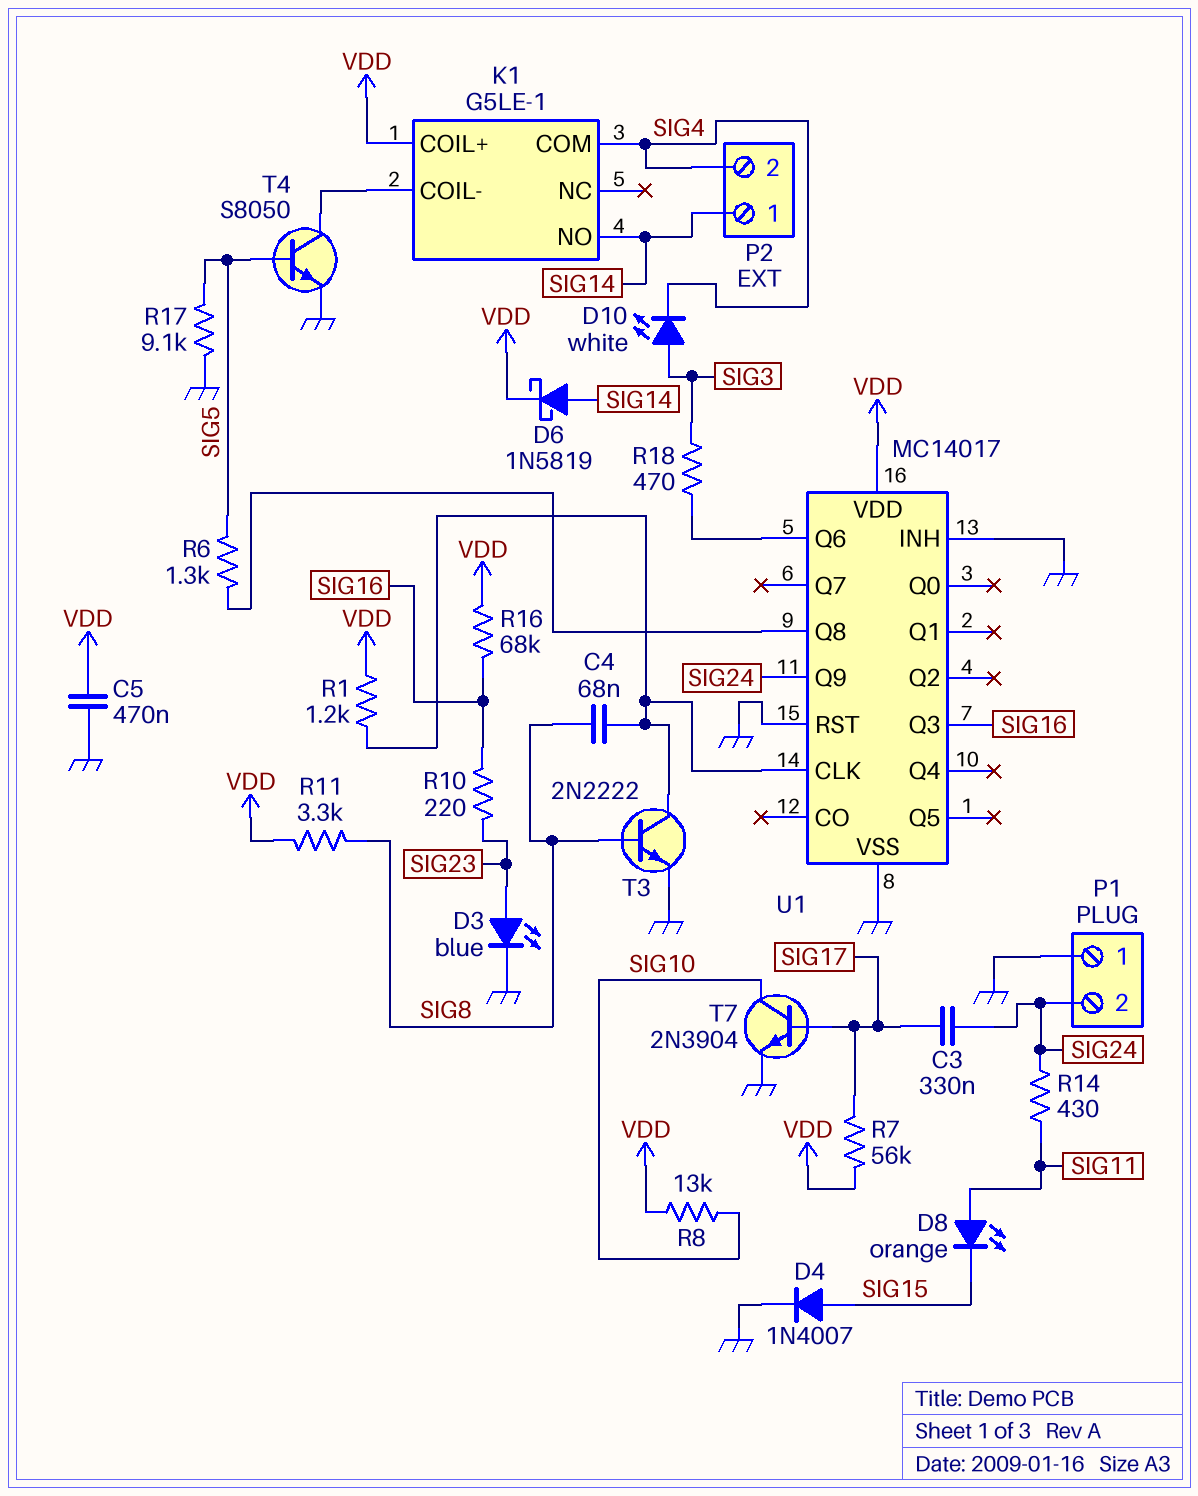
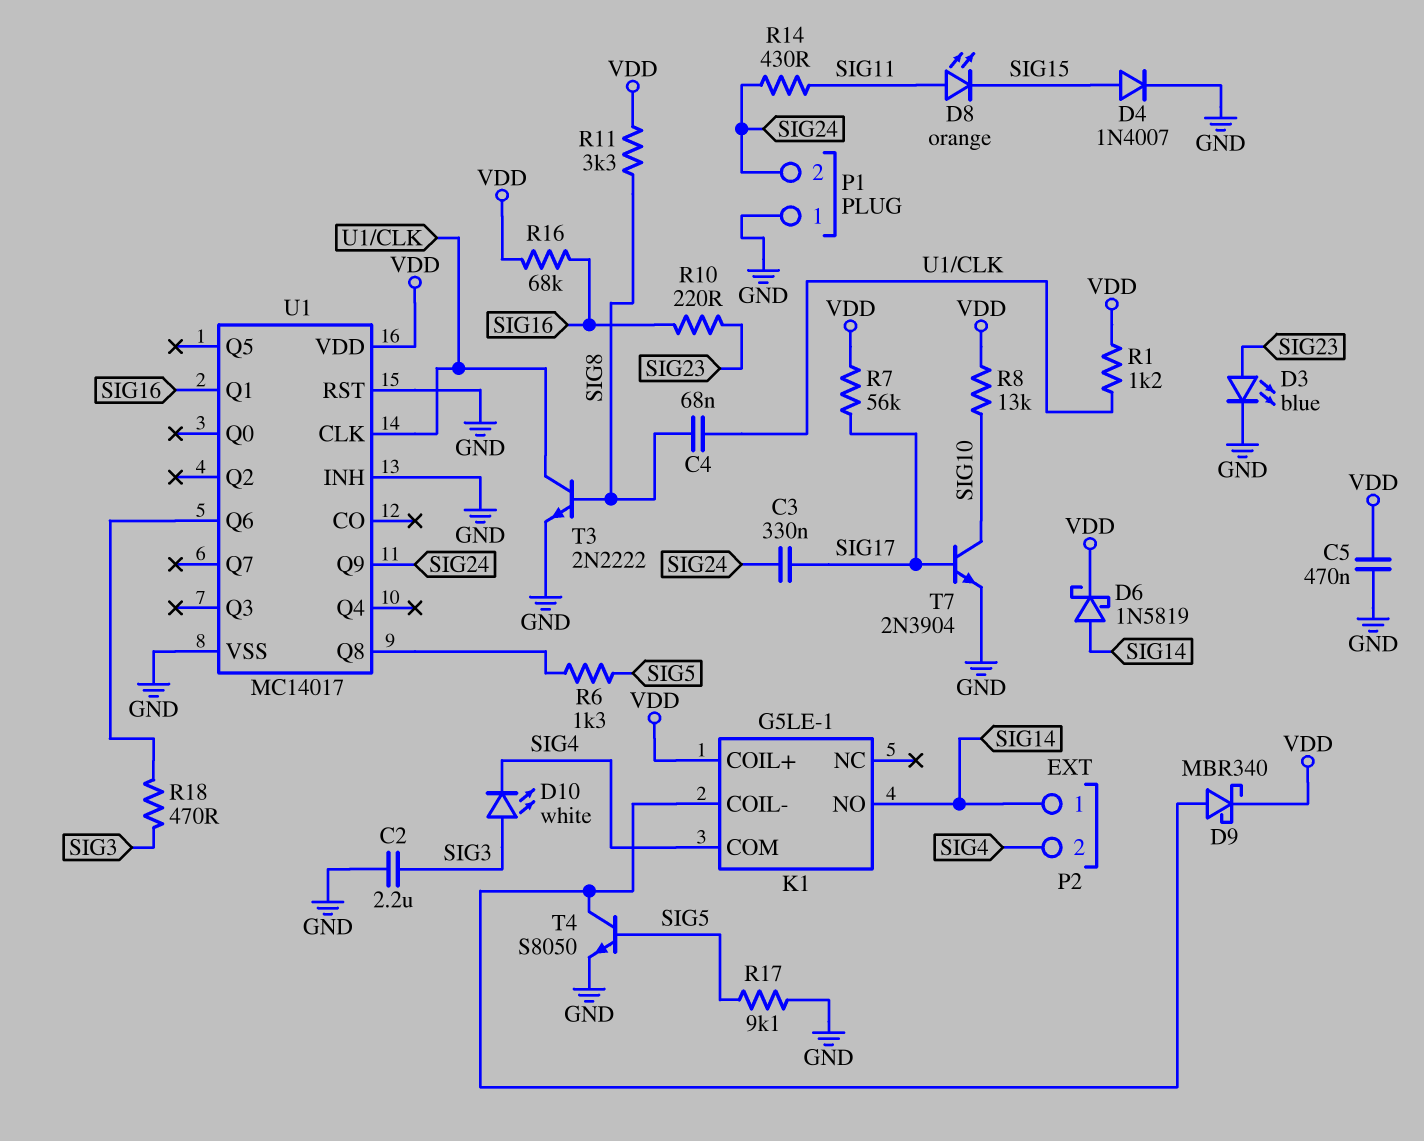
C2: none -> 2.2uF (GND, SIG3)
D9: none -> schottky MBR340 (A K1/COIL-, K VDD)
U1 pin Q1: none -> SIG16
U1 pin Q3: SIG16 -> none

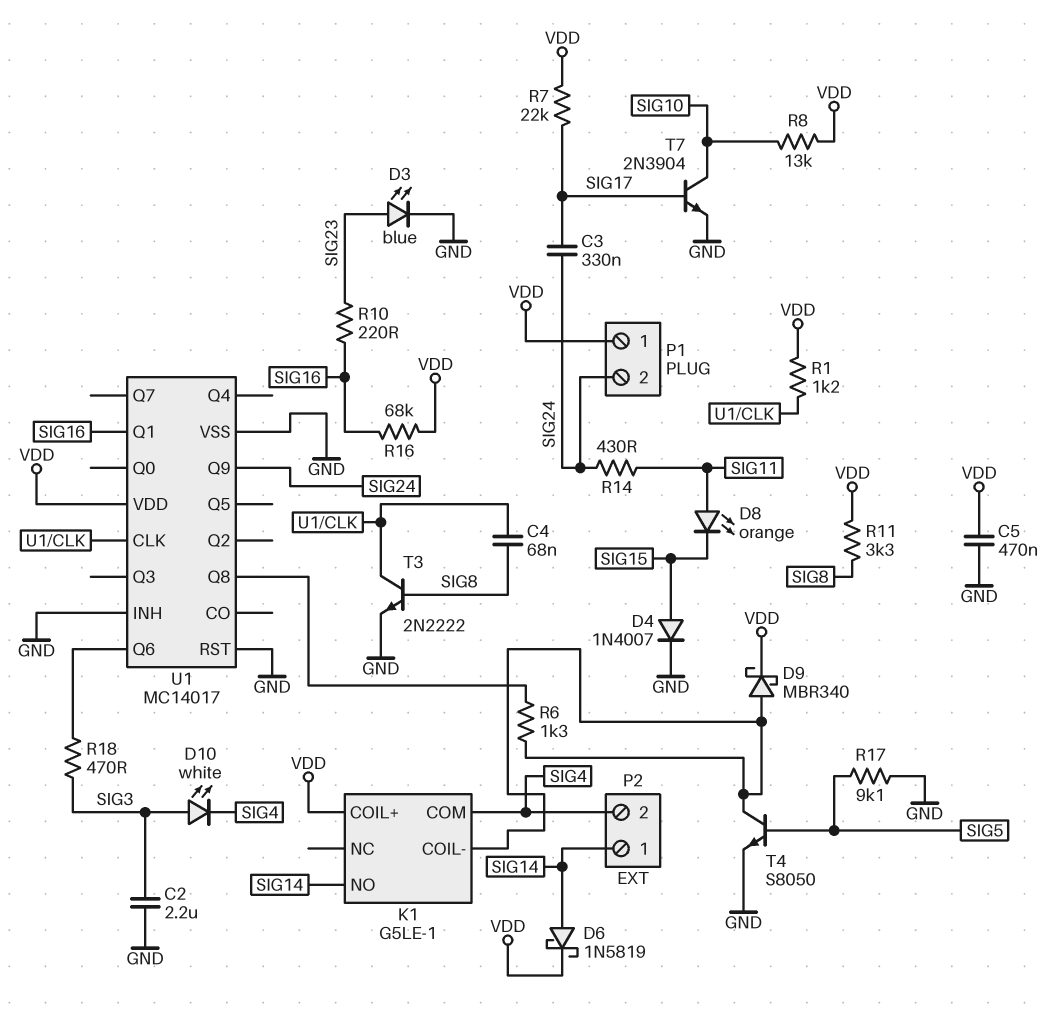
P1 pin 1: GND -> VDD
R6: 1.3k (SIG5, U1/Q8) -> 1.3k (K1/COIL-, U1/Q8)
R7: 56k (SIG17, VDD) -> 22k (SIG17, VDD)

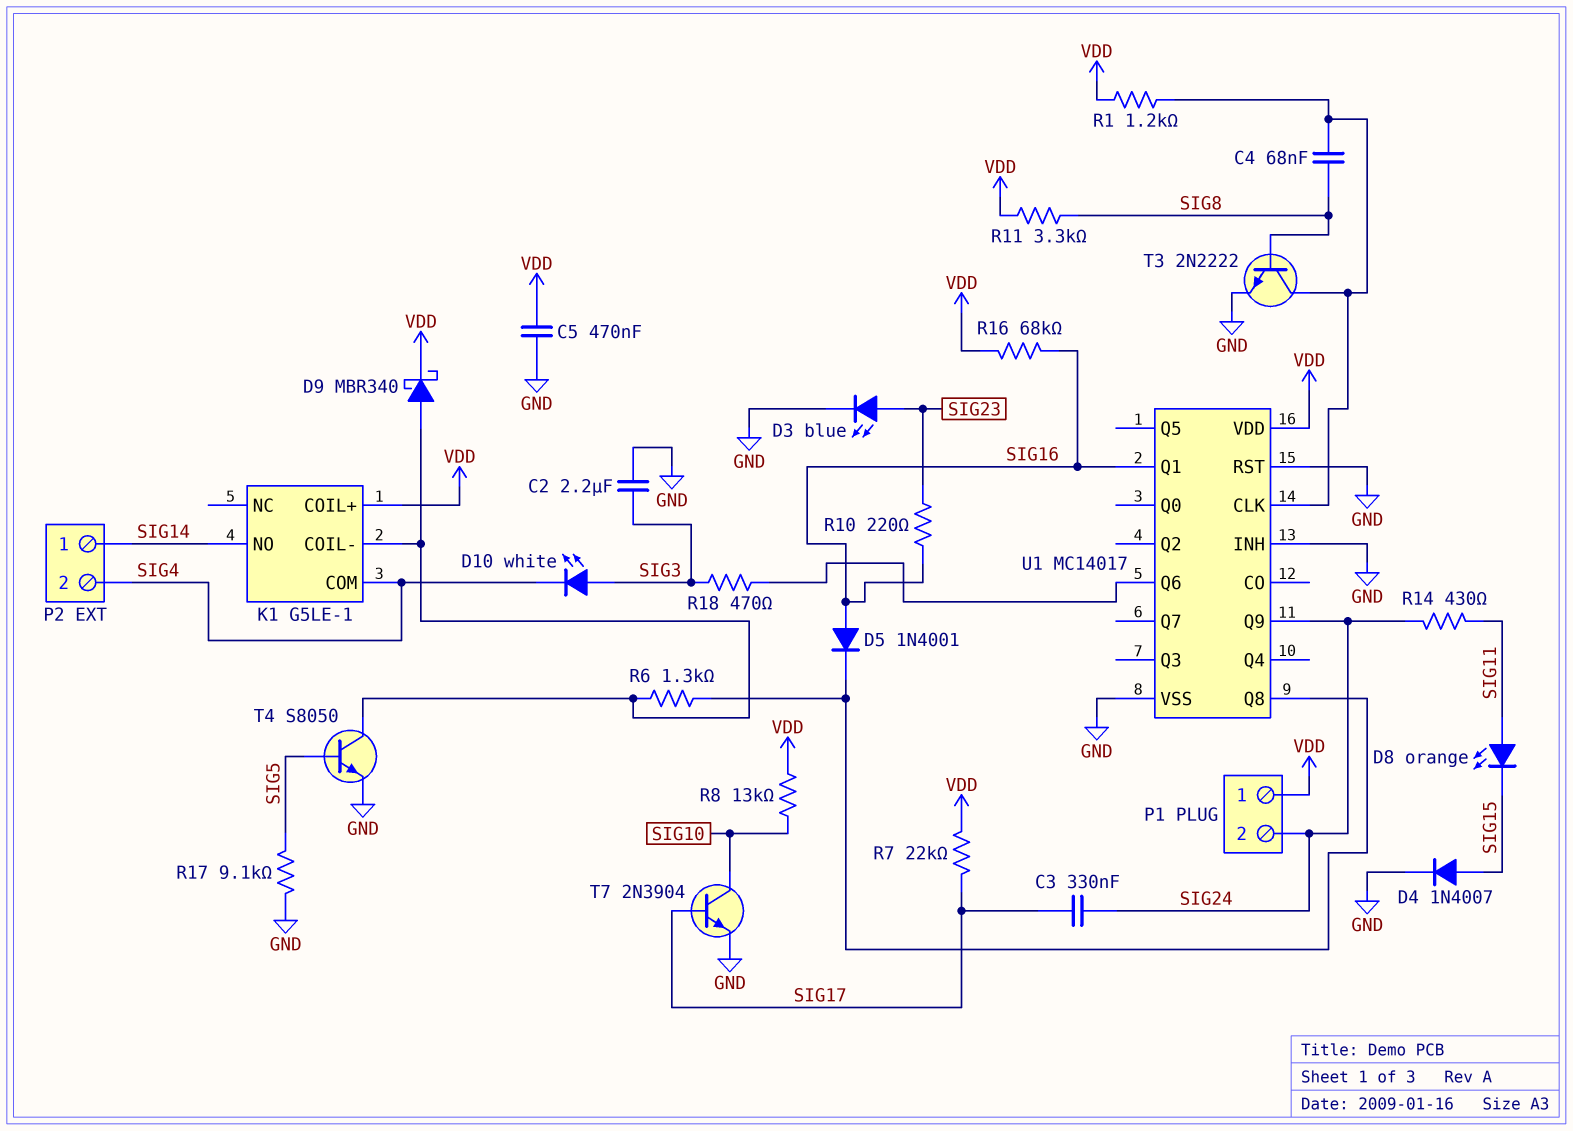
D5: none -> diode 1N4001 (A SIG16, K U1/Q8)
D6: schottky 1N5819 (A SIG14, K VDD) -> none

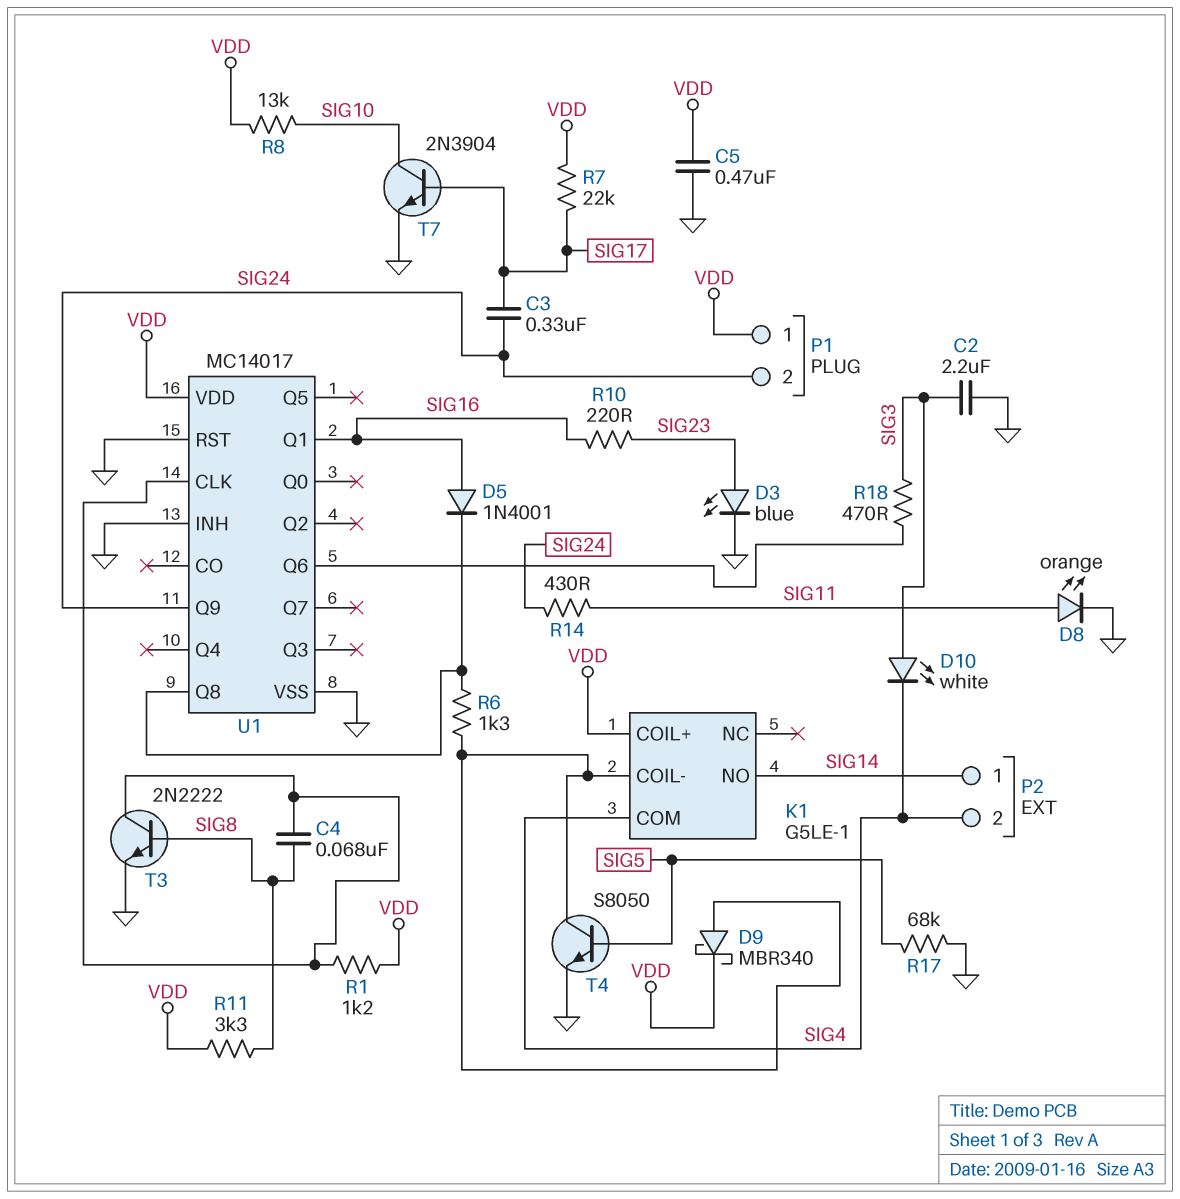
D4: diode 1N4007 (A SIG15, K GND) -> none
D8: LED orange (A SIG11, K SIG15) -> LED orange (A SIG11, K GND)
R16: 68k (SIG16, VDD) -> none
R17: 9.1k (GND, SIG5) -> 68k (GND, SIG5)

